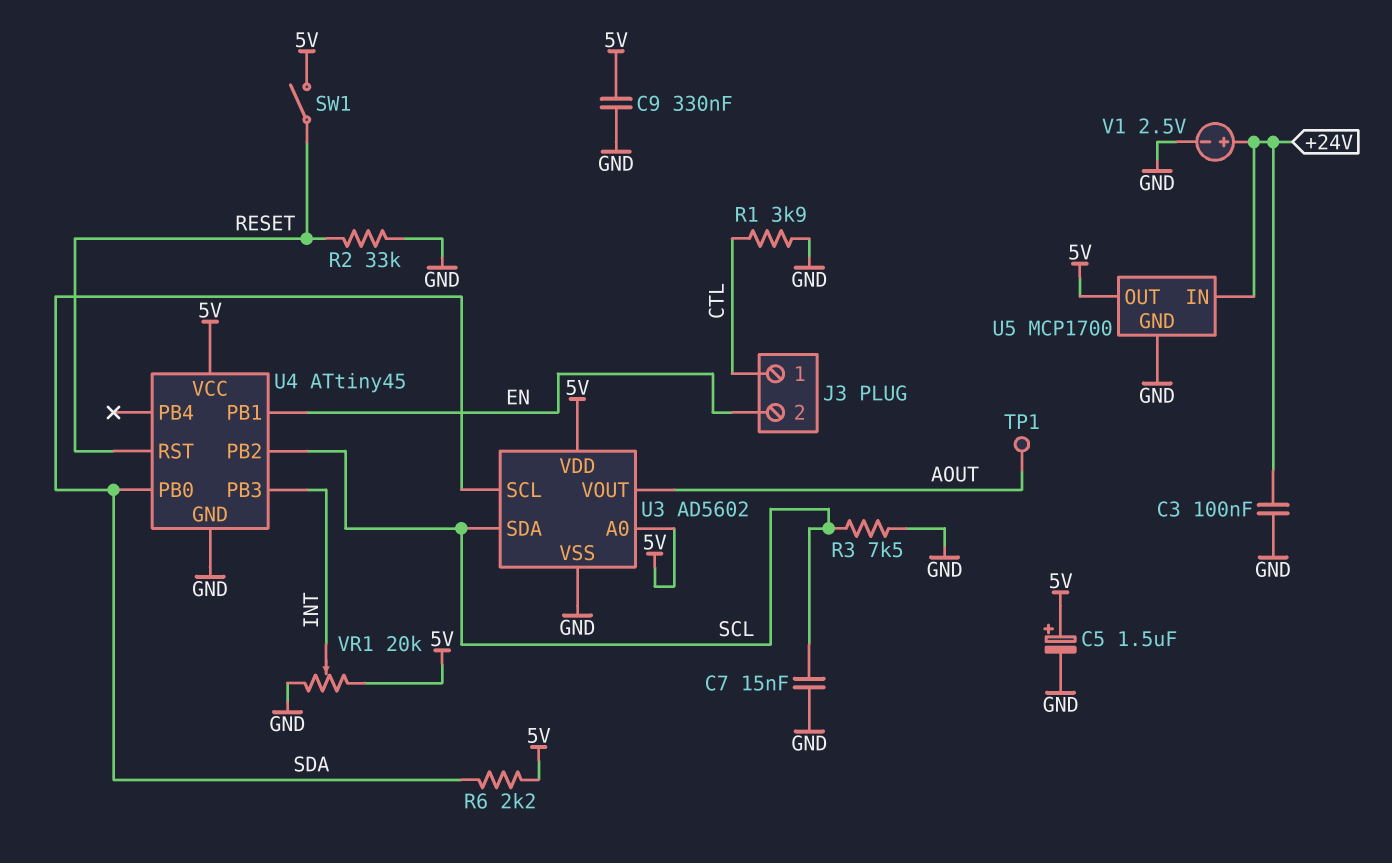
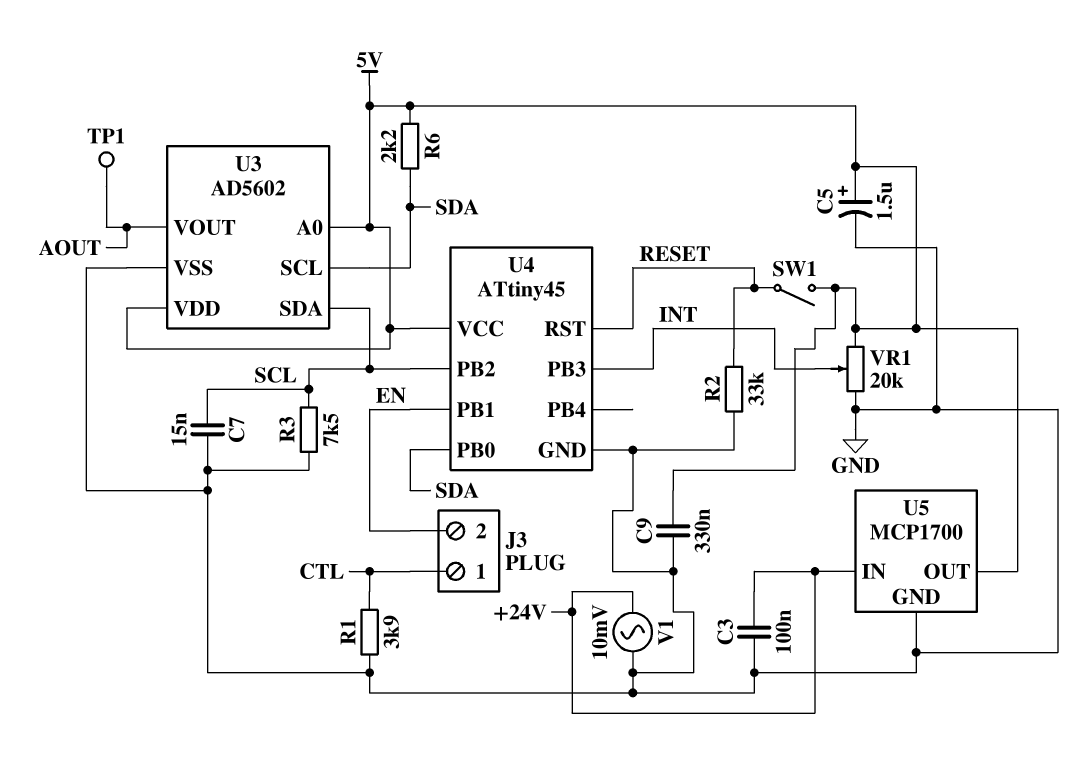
V1: 2.5V (plus +24V, minus GND) -> AC 10mV (+24V, GND)

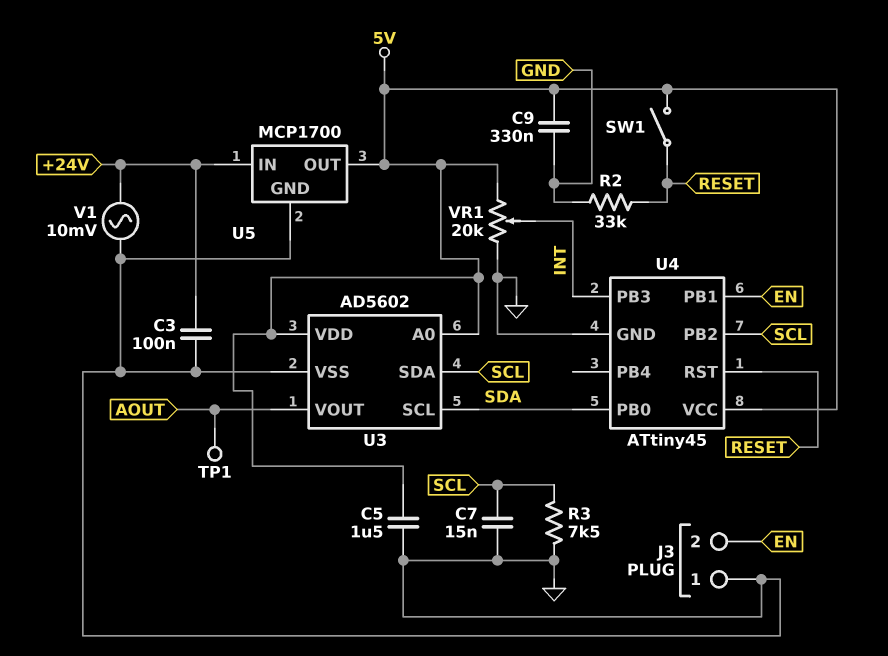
C5: 1.5uF (plus 5V, minus GND) -> 1.5uF (5V, GND)
J3 pin 1: CTL -> GND
R1: 3.9k (CTL, GND) -> none
R6: 2.2k (5V, SDA) -> none

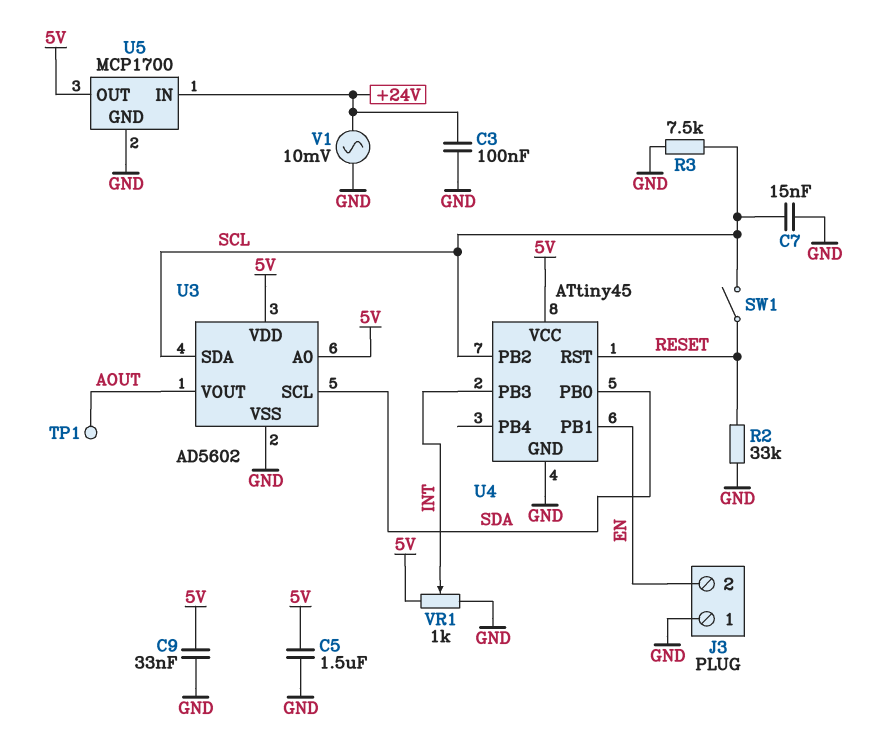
C9: 330nF (5V, GND) -> 33nF (5V, GND)
SW1: switch (5V, RESET) -> switch (RESET, SCL)
VR1: 20k (5V, GND, wiper INT) -> 1k (5V, GND, wiper INT)

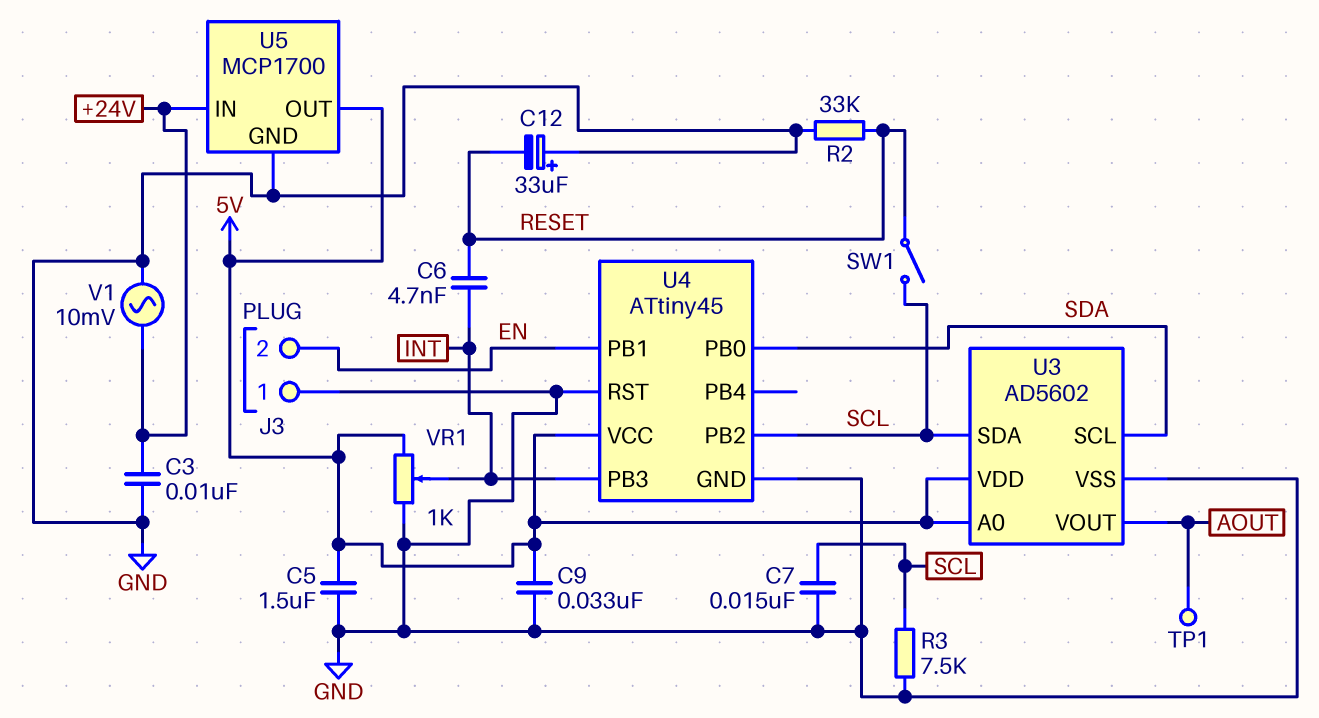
C3: 100nF (+24V, GND) -> 10nF (+24V, GND)
C6: none -> 4.7nF (INT, RESET)
C12: none -> 33uF (plus GND, minus RESET)
U4 pin RST: RESET -> GND

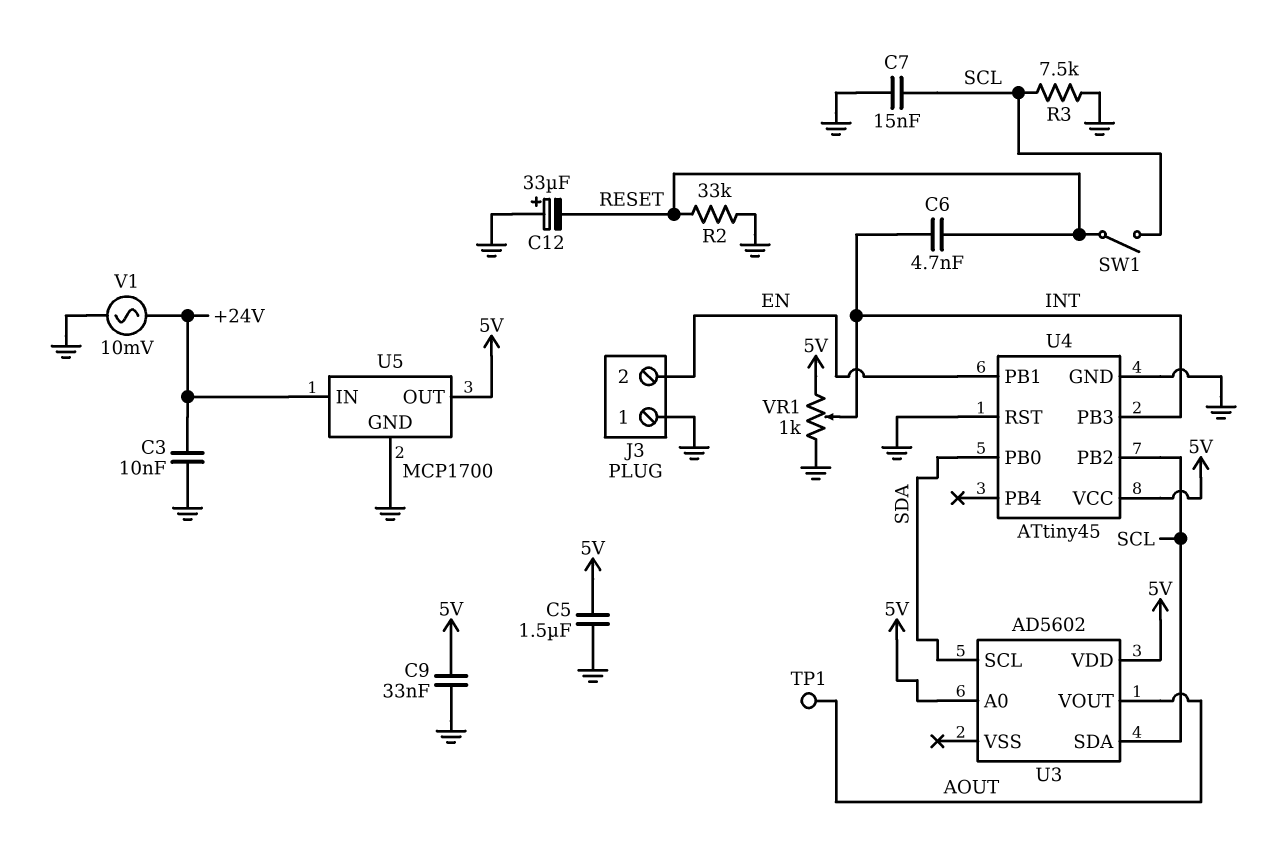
U3 pin VSS: GND -> none

